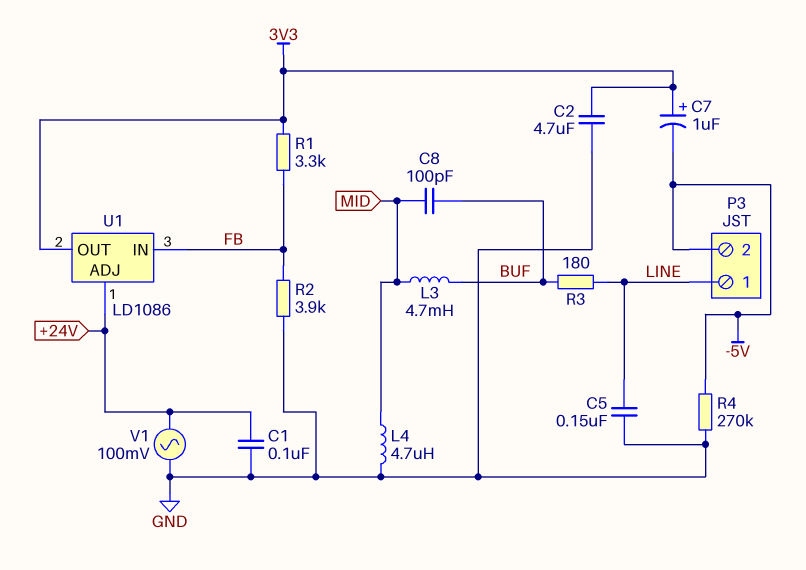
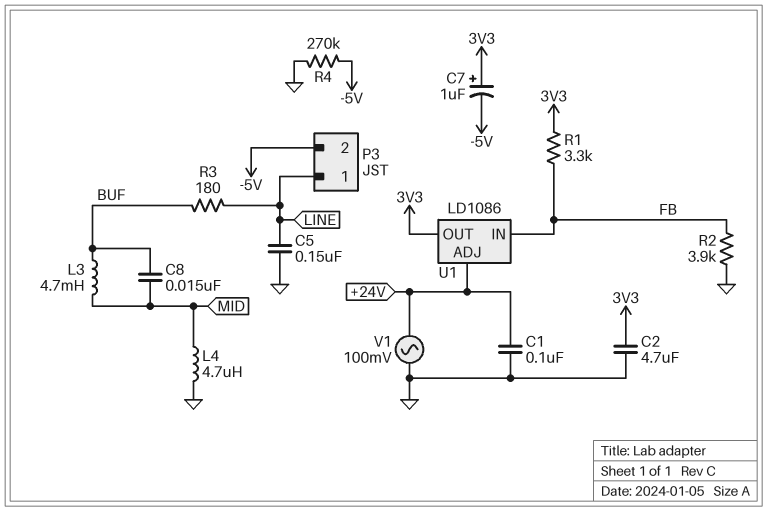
C8: 100pF (BUF, MID) -> 15nF (BUF, MID)

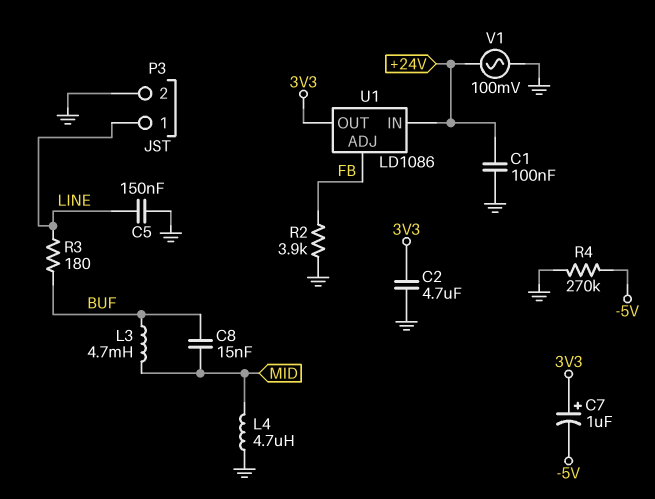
P3 pin 2: -5V -> GND
R1: 3.3k (3V3, FB) -> none
U1 pin ADJ: +24V -> FB
U1 pin IN: FB -> +24V

